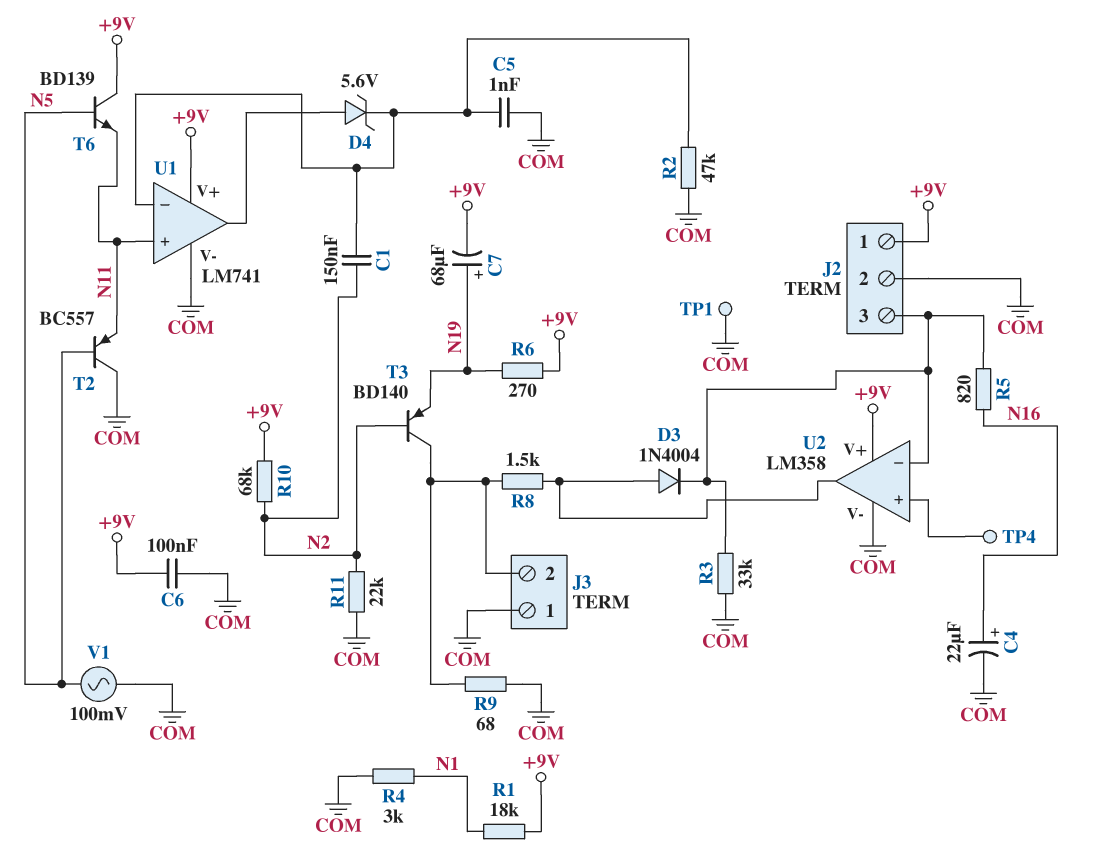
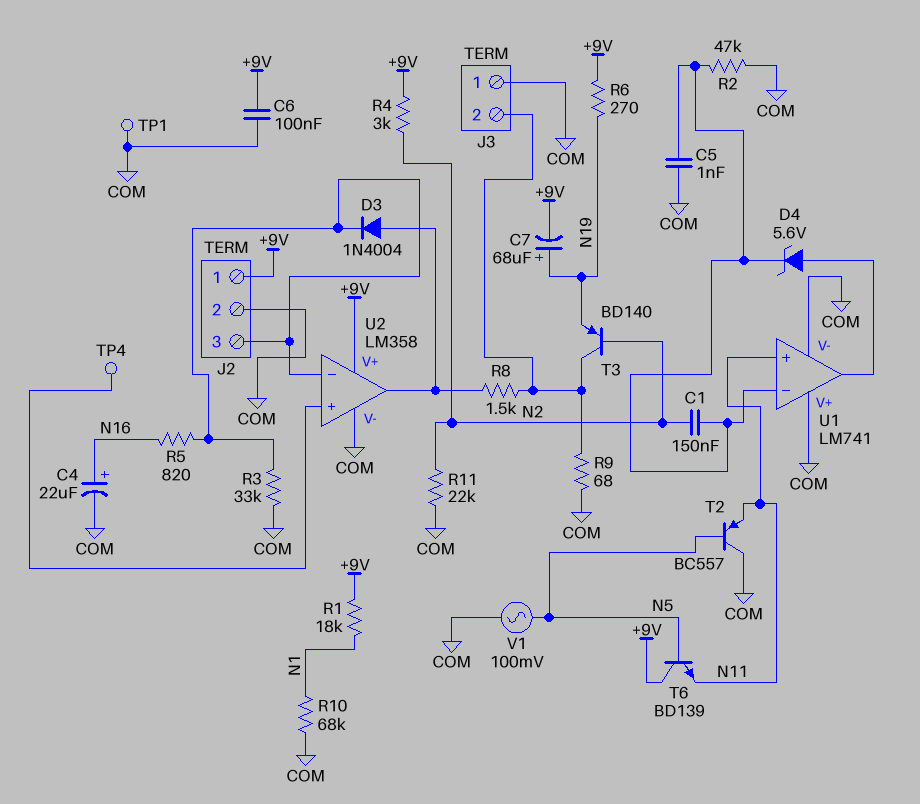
R4: 3k (COM, N1) -> 3k (+9V, N2)
R10: 68k (+9V, N2) -> 68k (COM, N1)
U1 pin V+: +9V -> COM

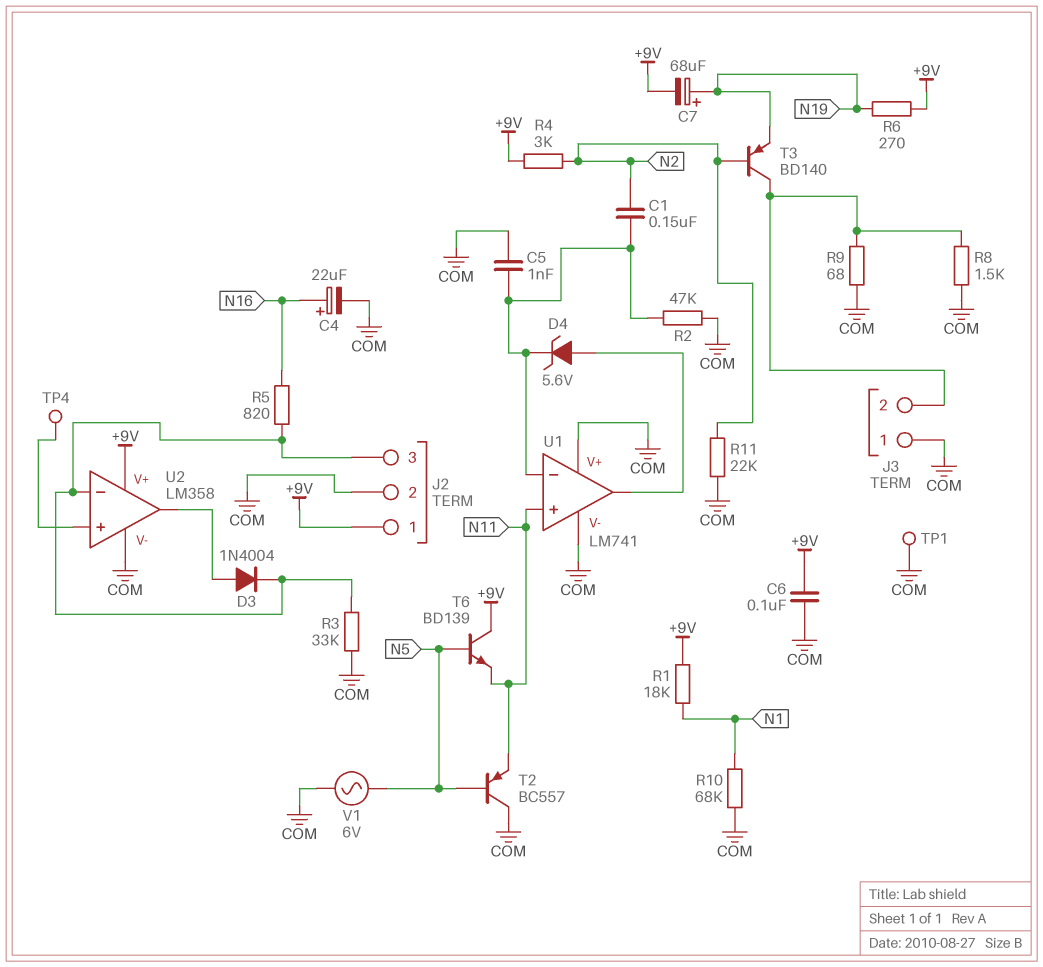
R8: 1.5k (J3/2, U2/out) -> 1.5k (COM, J3/2)
V1: AC 100mV (COM, N5) -> AC 6V (COM, N5)

